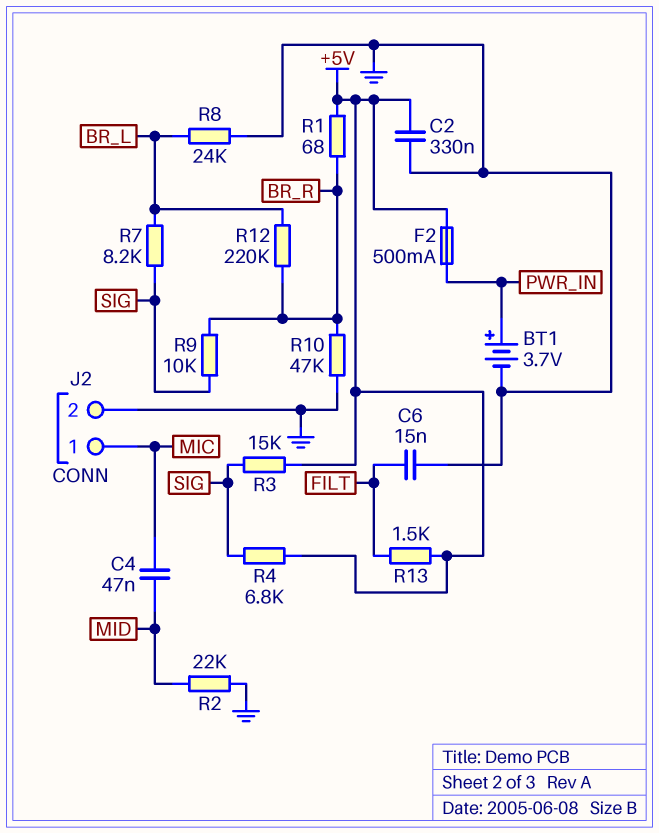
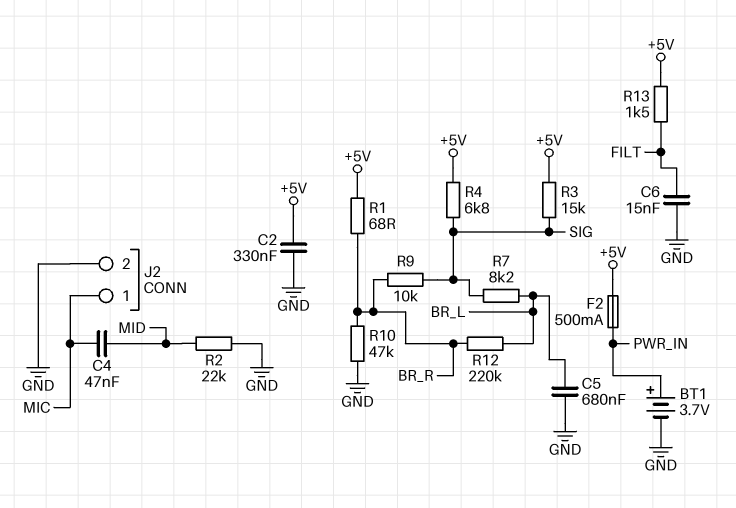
C5: none -> 680nF (BR_L, GND)
R8: 24k (BR_L, GND) -> none

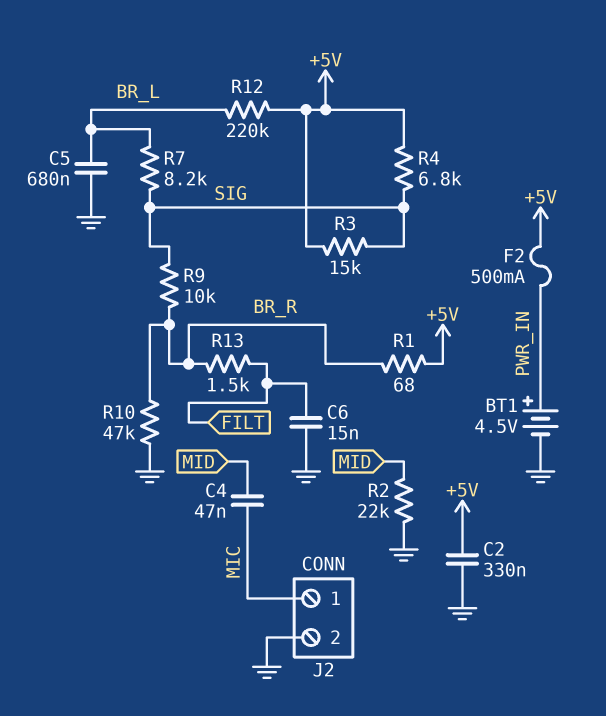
BT1: 3.7V (plus PWR_IN, minus GND) -> 4.5V (plus PWR_IN, minus GND)
R12: 220k (BR_L, BR_R) -> 220k (+5V, BR_L)
R13: 1.5k (+5V, FILT) -> 1.5k (BR_R, FILT)

